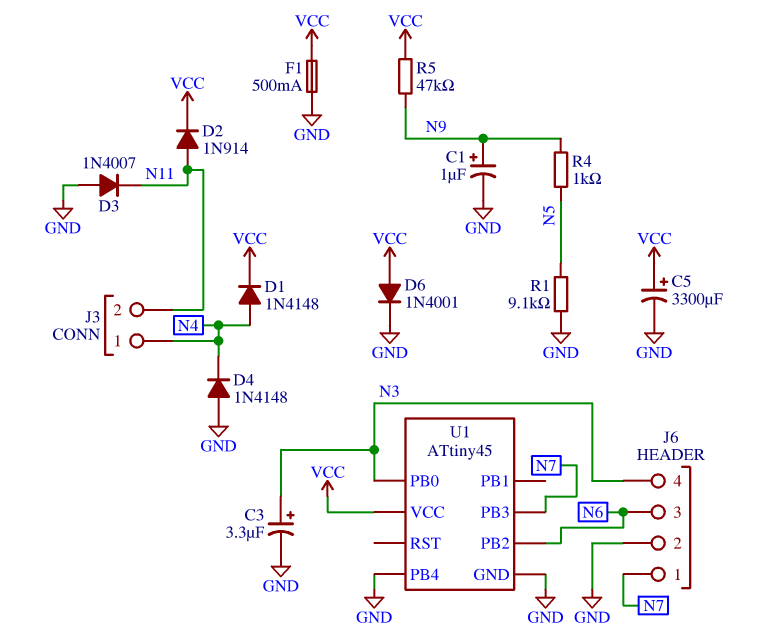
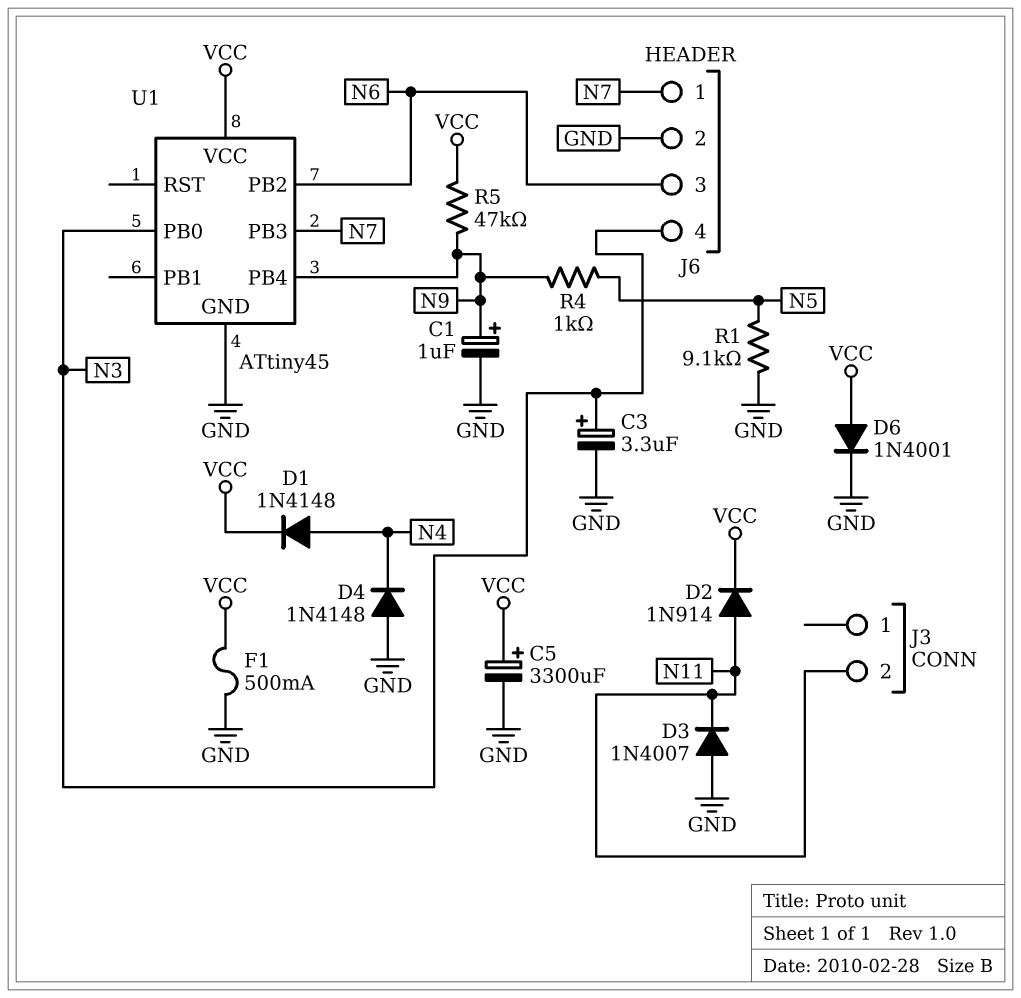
J3 pin 1: N4 -> none
U1 pin PB4: GND -> N9

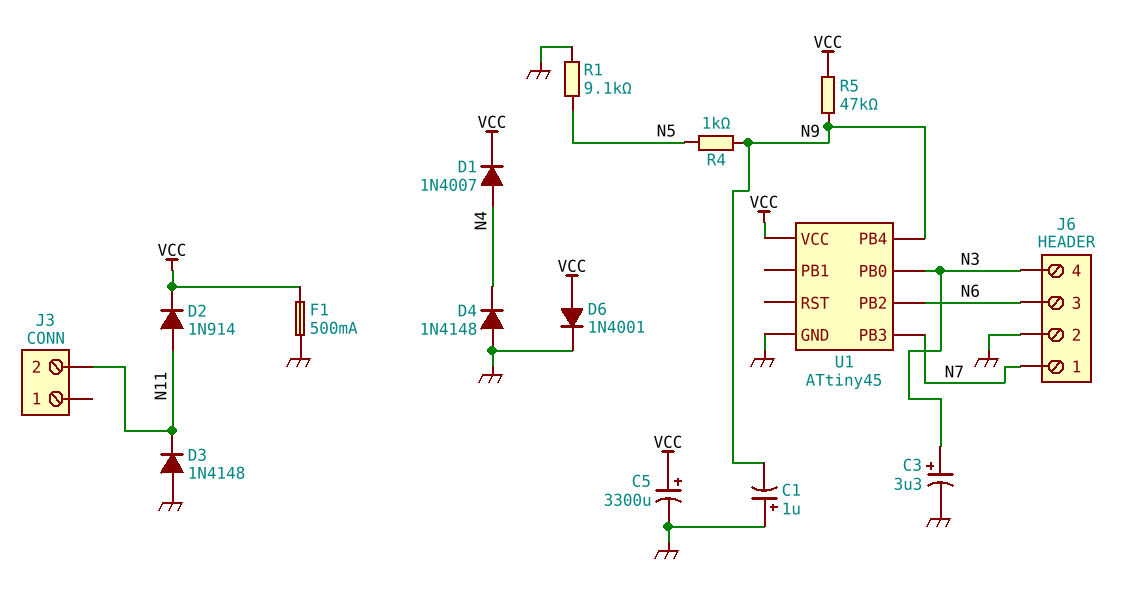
C1: 1uF (plus N9, minus GND) -> 1uF (plus GND, minus N9)
D1: diode 1N4148 (A N4, K VCC) -> diode 1N4007 (A N4, K VCC)
D3: diode 1N4007 (A GND, K N11) -> diode 1N4148 (A GND, K N11)

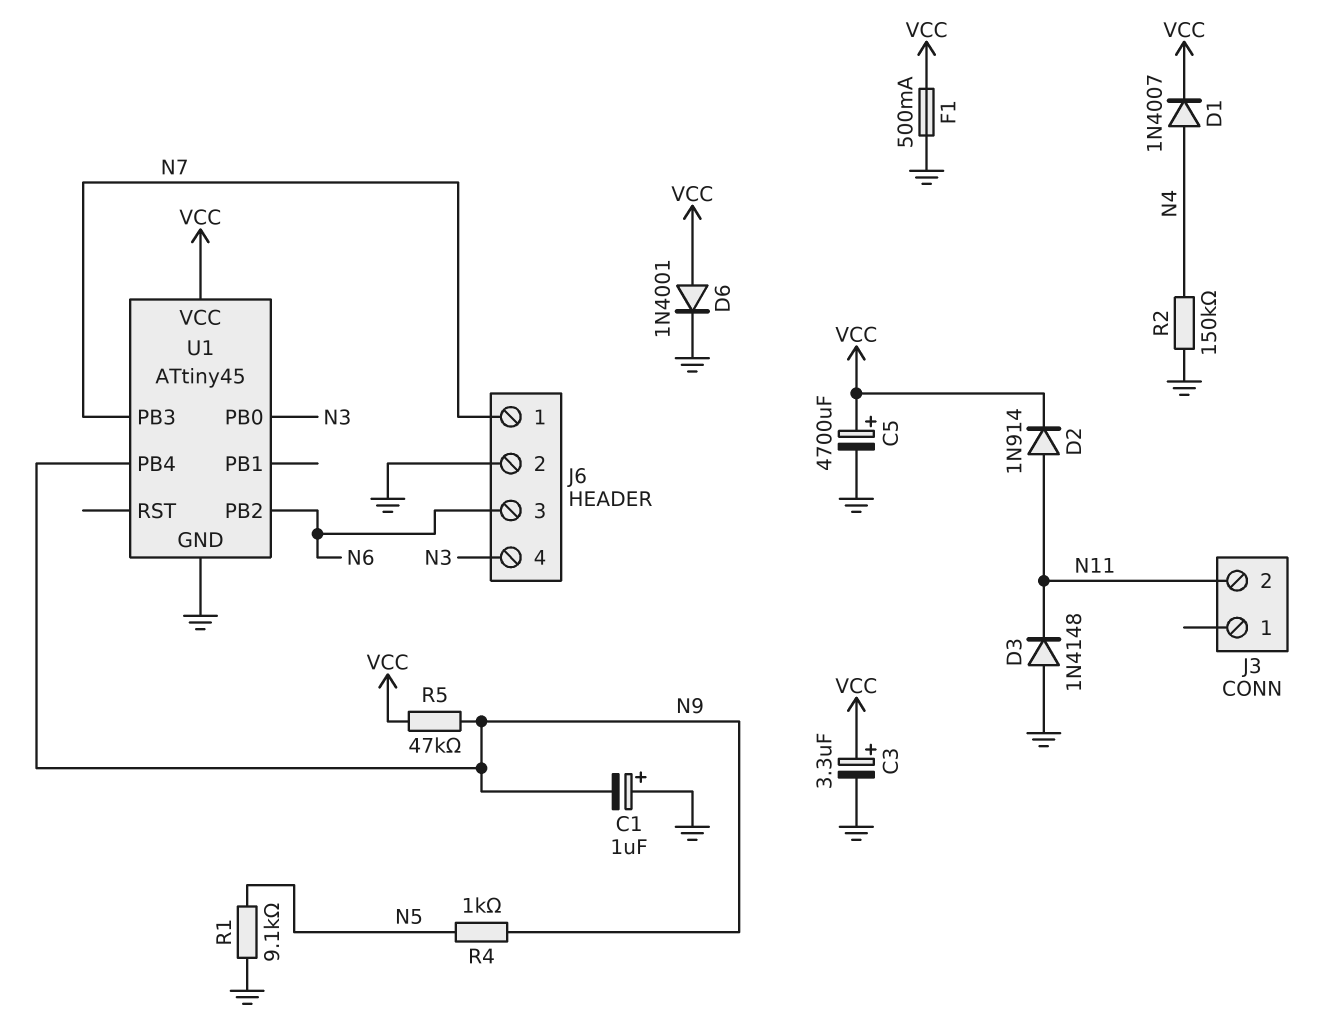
C3: 3.3uF (plus N3, minus GND) -> 3.3uF (plus VCC, minus GND)
C5: 3300uF (plus VCC, minus GND) -> 4700uF (plus VCC, minus GND)
D4: diode 1N4148 (A GND, K N4) -> none
R2: none -> 150k (GND, N4)

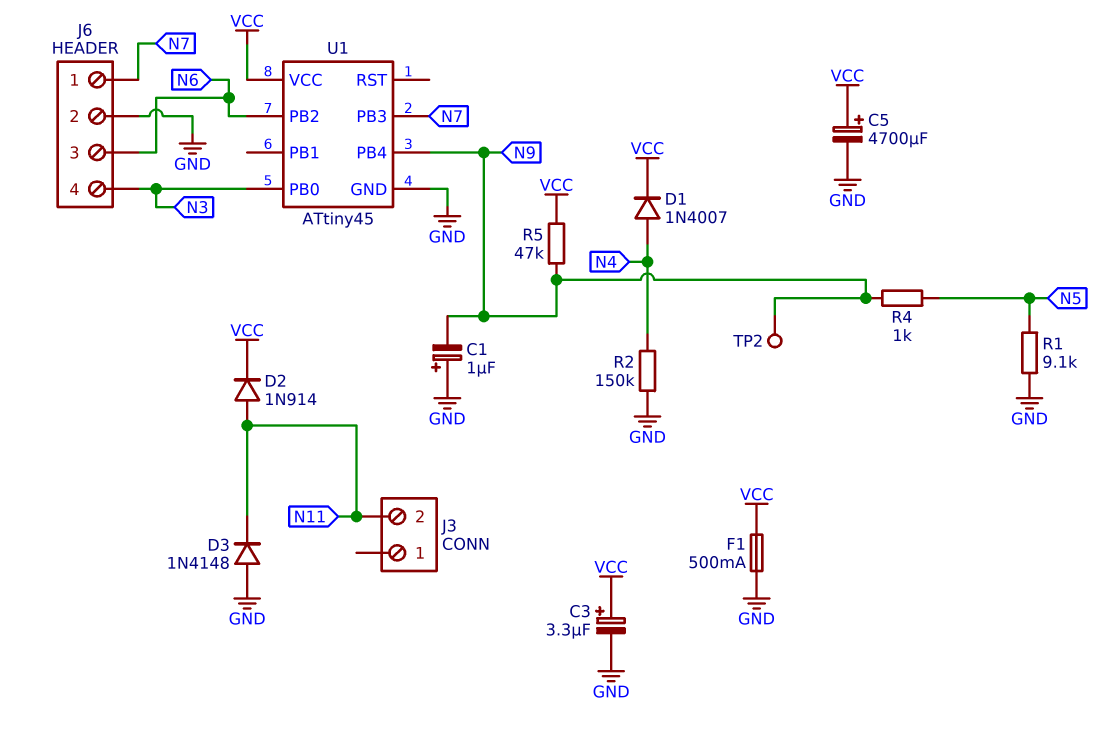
D6: diode 1N4001 (A VCC, K GND) -> none
TP2: none -> test point (N9)

